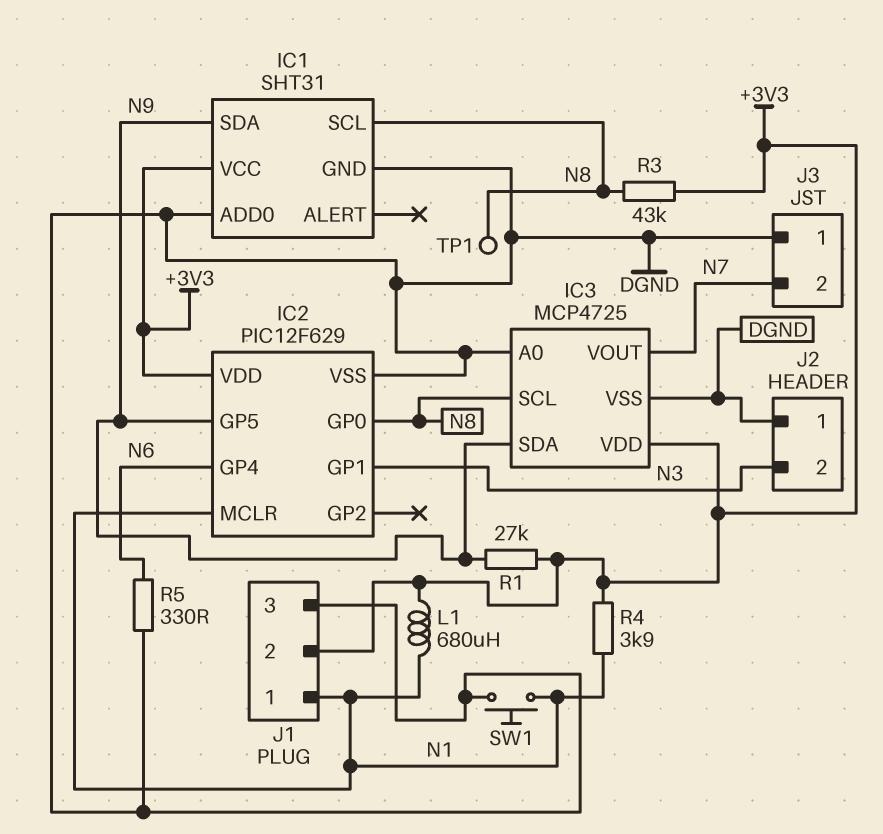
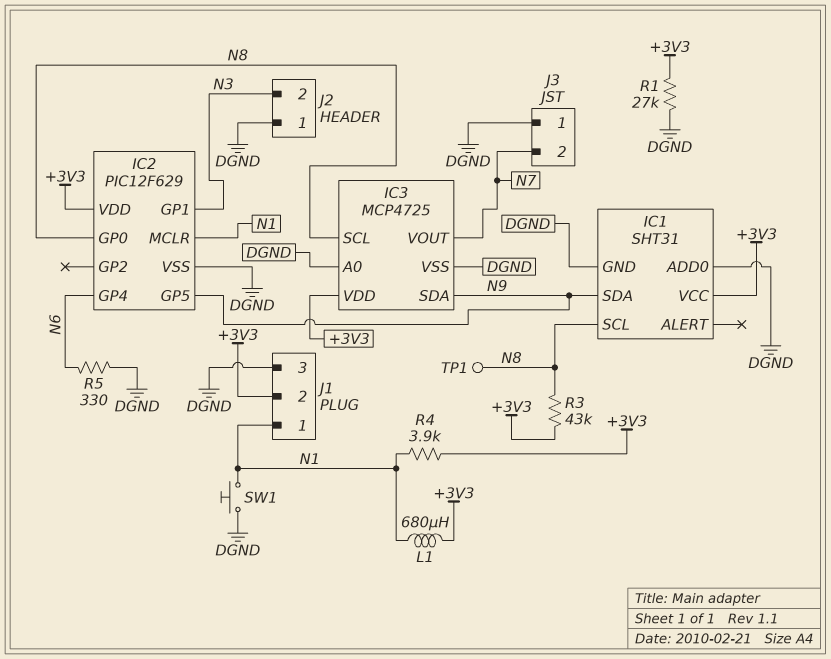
R1: 27k (+3V3, N9) -> 27k (+3V3, DGND)

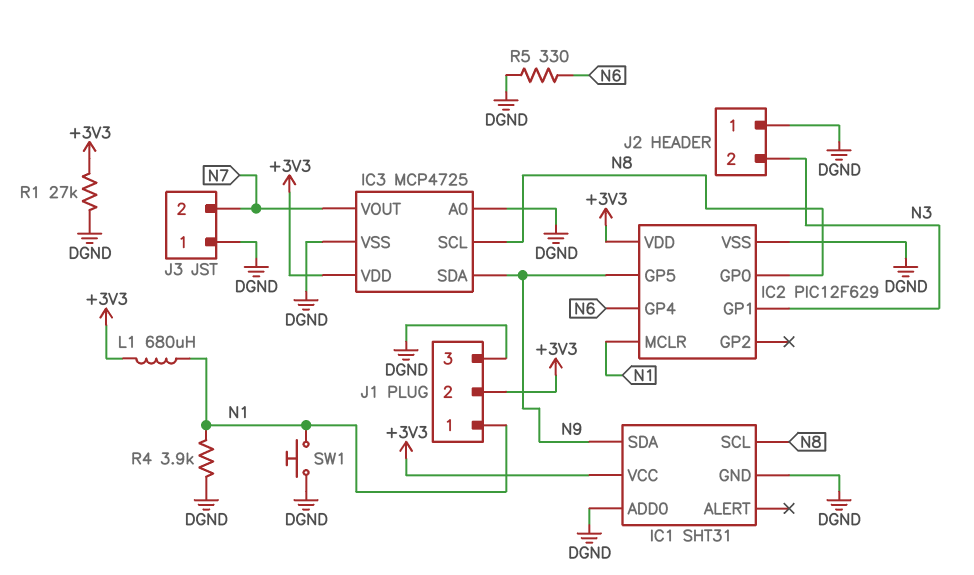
R3: 43k (+3V3, N8) -> none
R4: 3.9k (+3V3, N1) -> 3.9k (DGND, N1)
TP1: test point (N8) -> none

